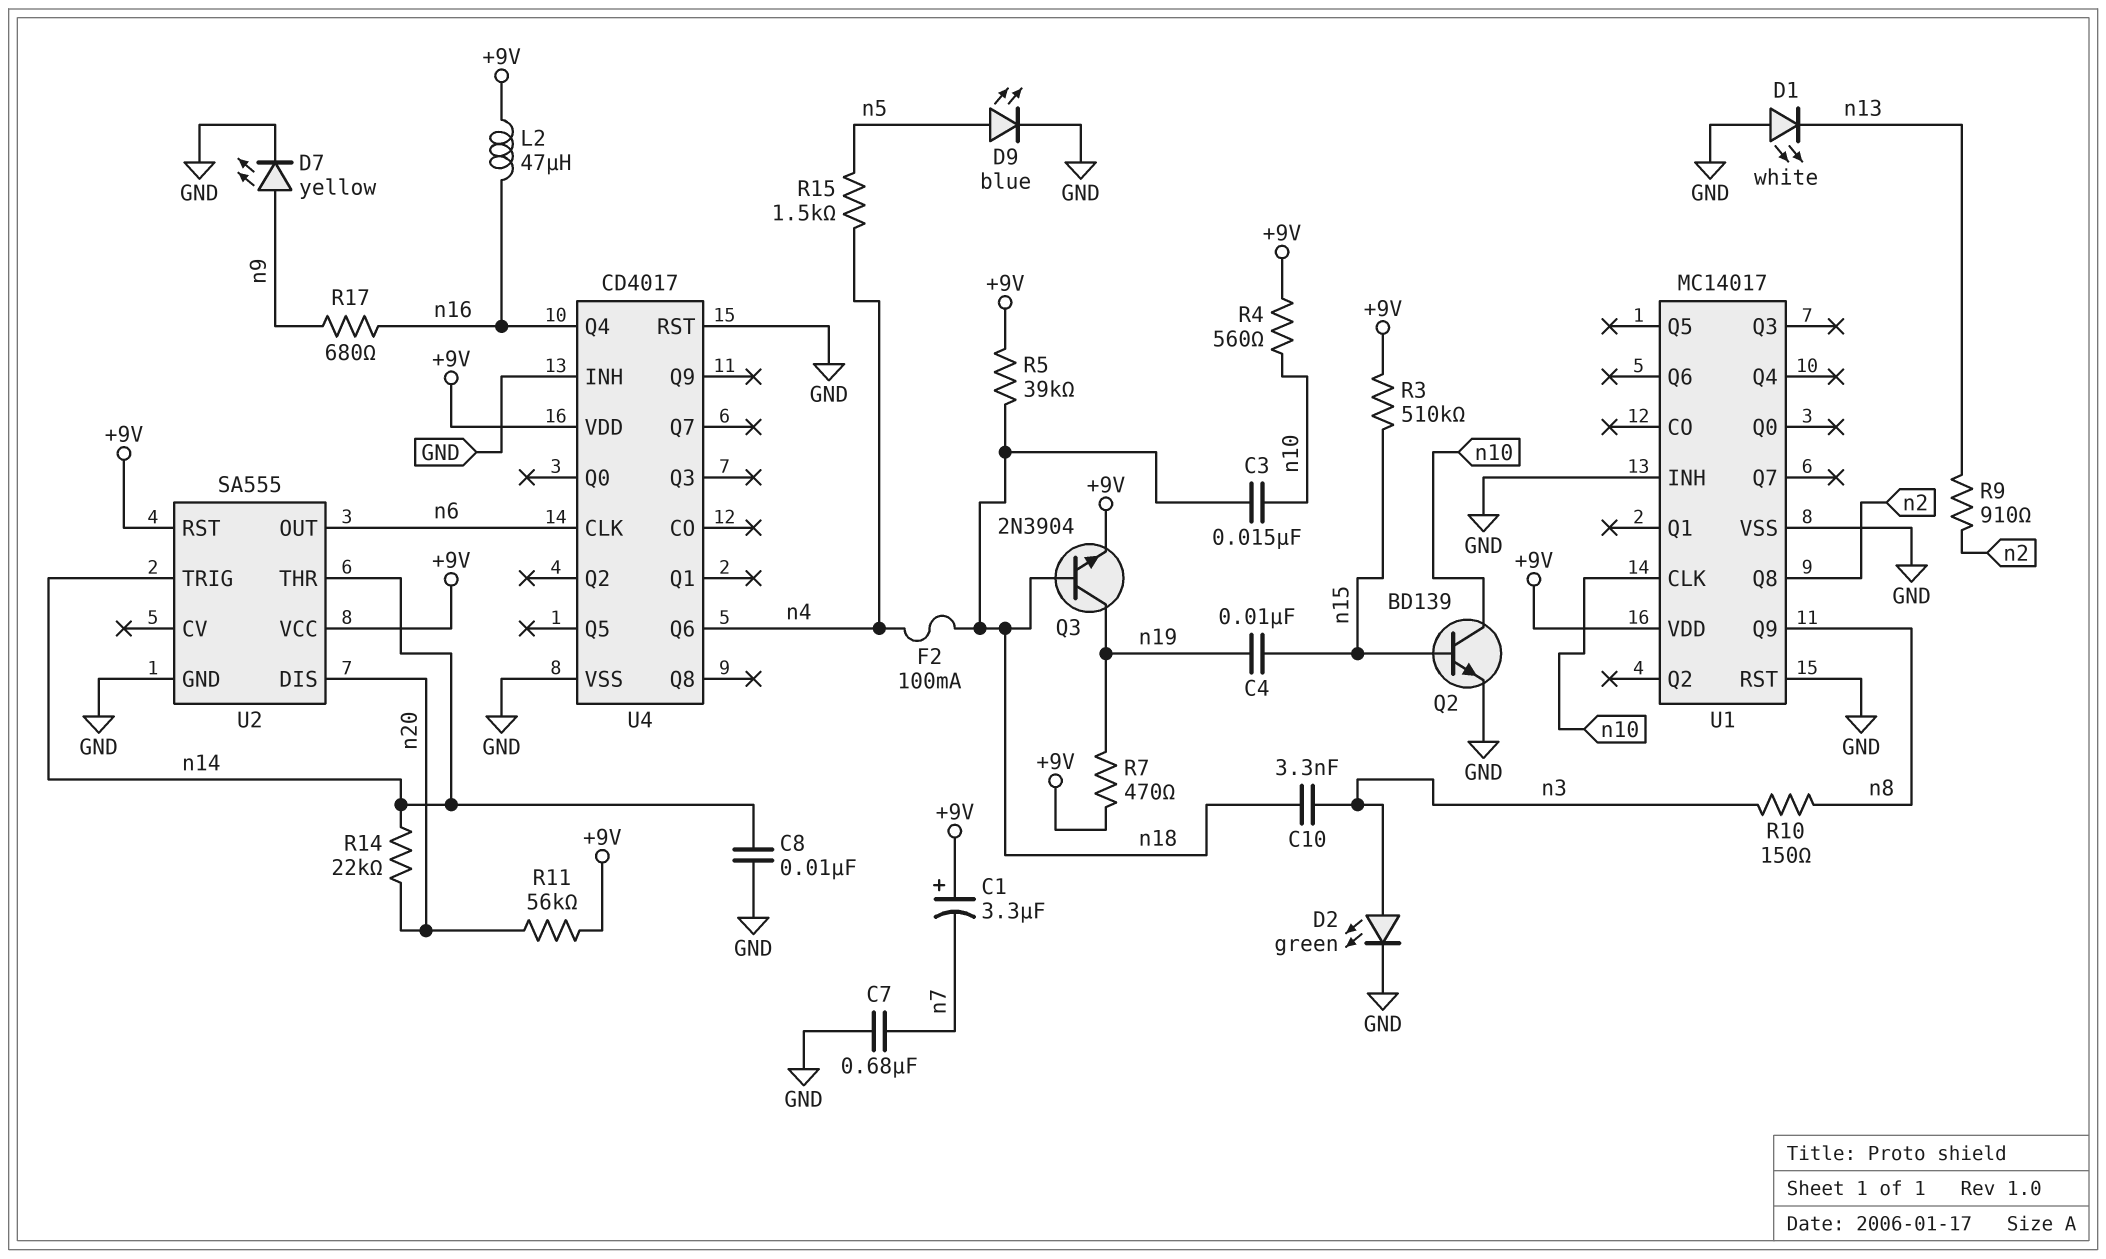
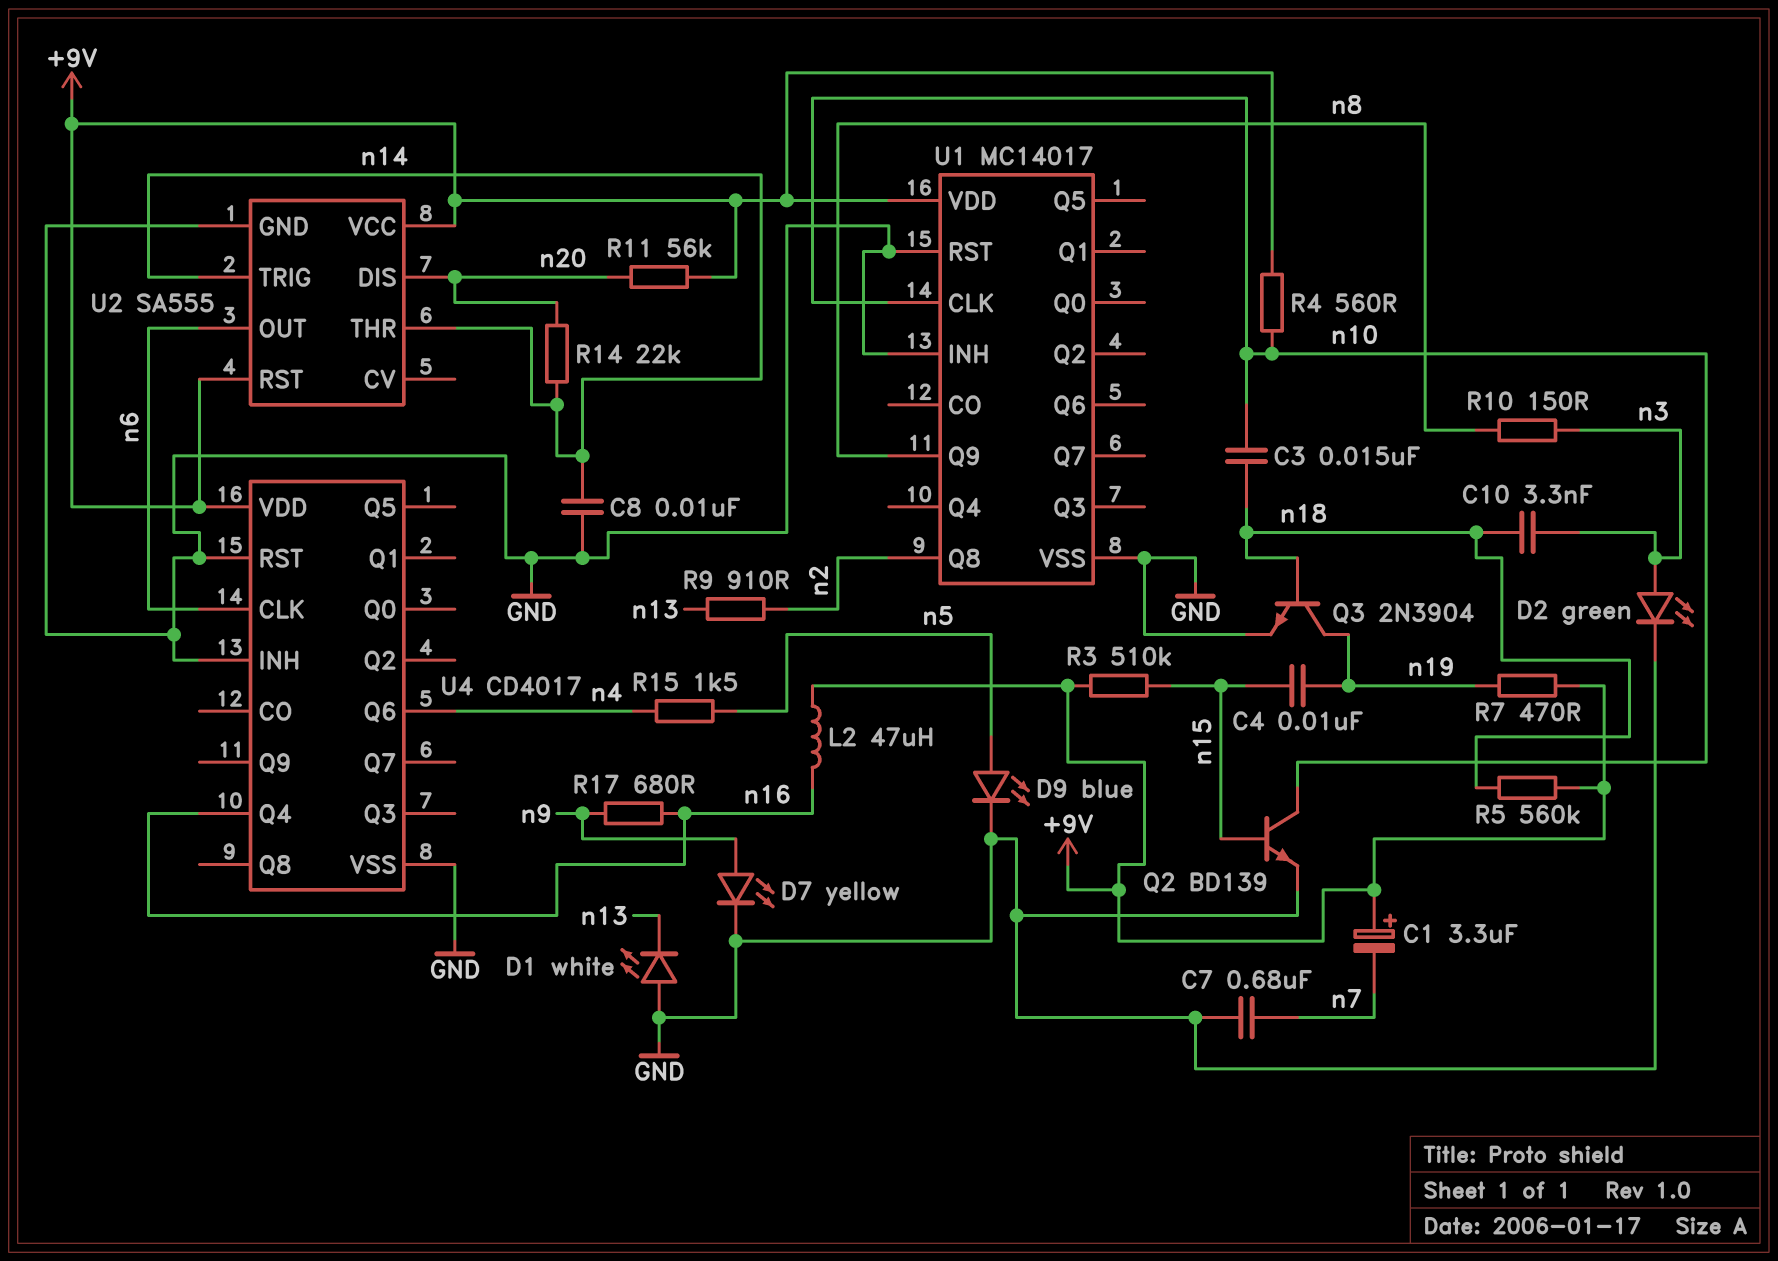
F2: 100mA (n4, n18) -> none
Q3: NPN 2N3904 (B n18, C n19, E +9V) -> NPN 2N3904 (B n18, C n19, E GND)
R5: 39k (+9V, n18) -> 560k (+9V, n18)

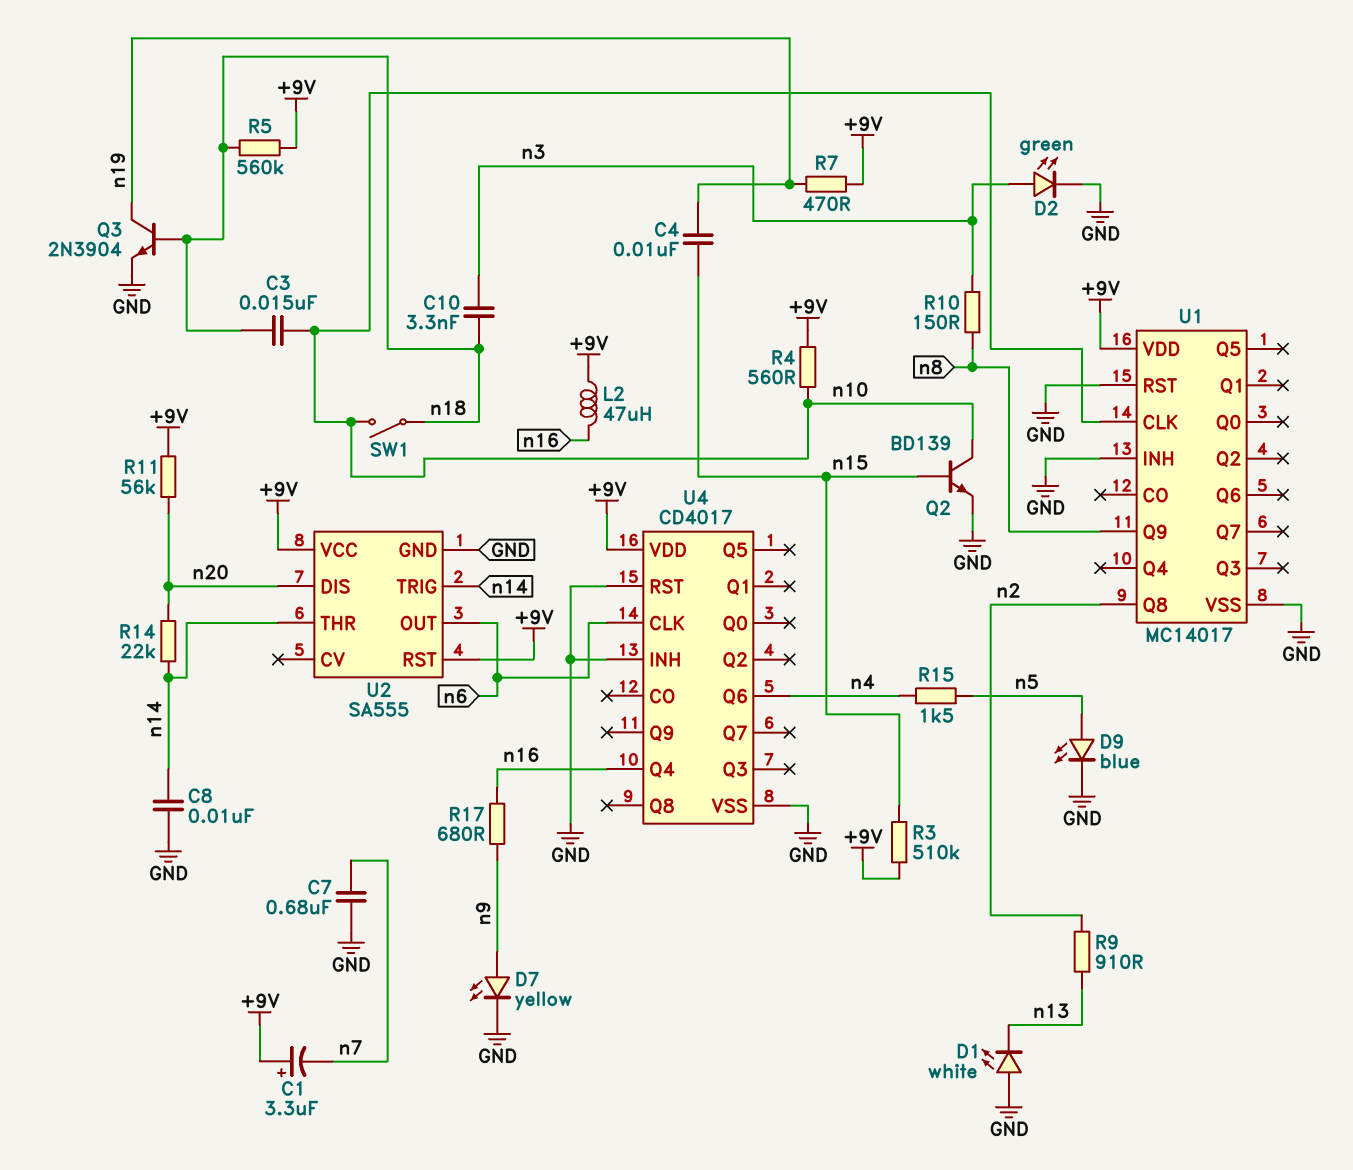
SW1: none -> switch (n10, n18)

